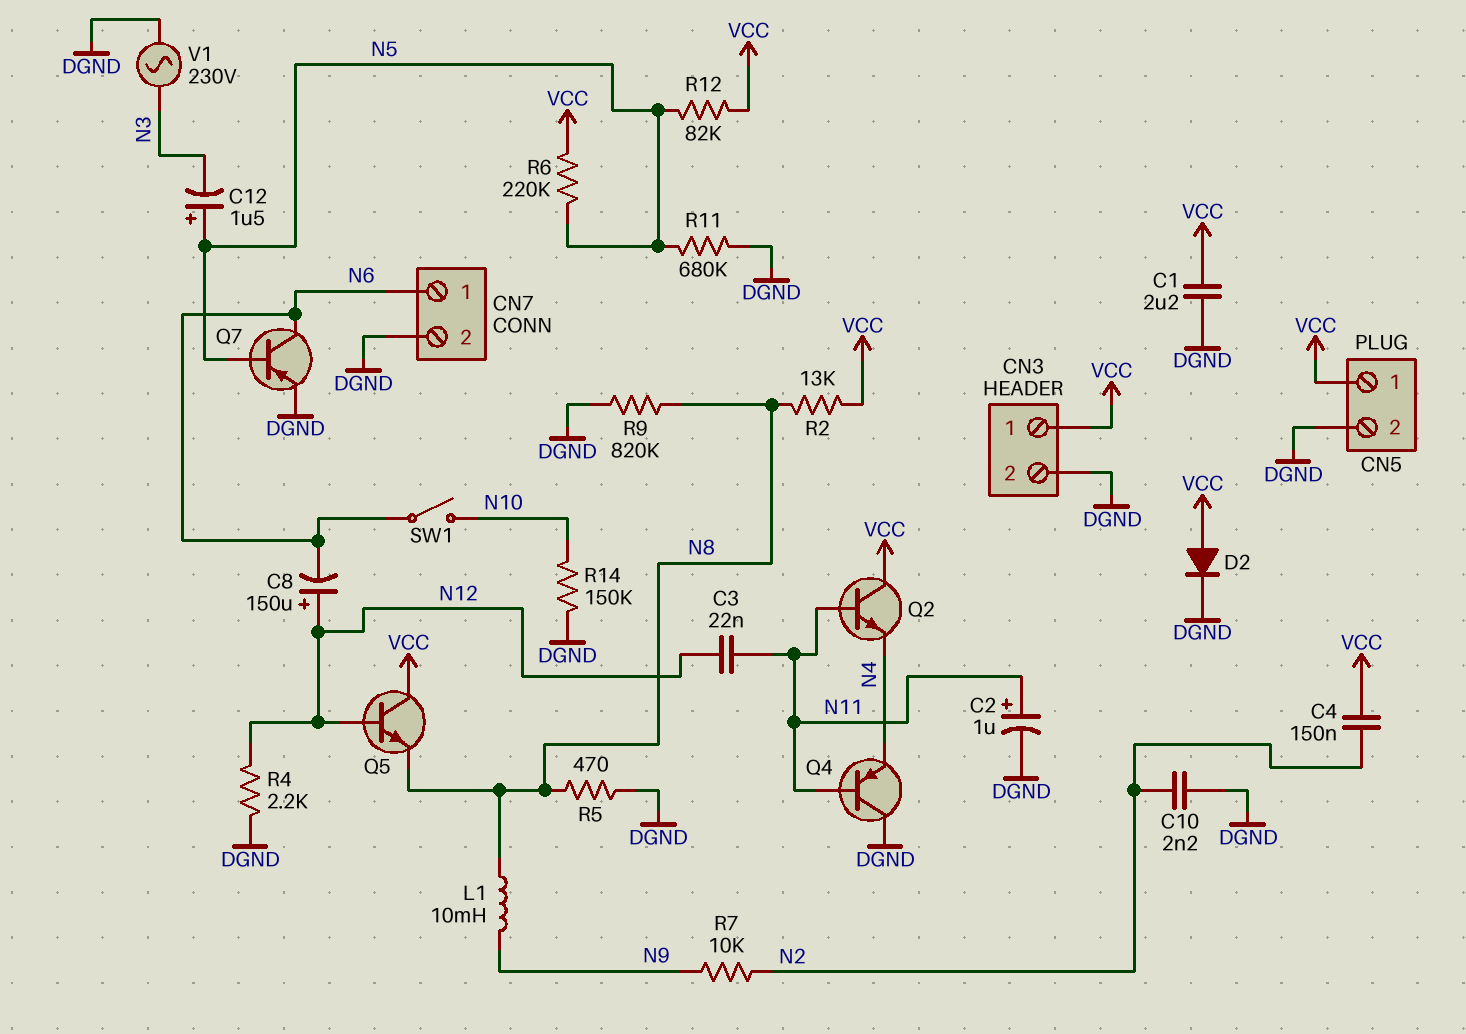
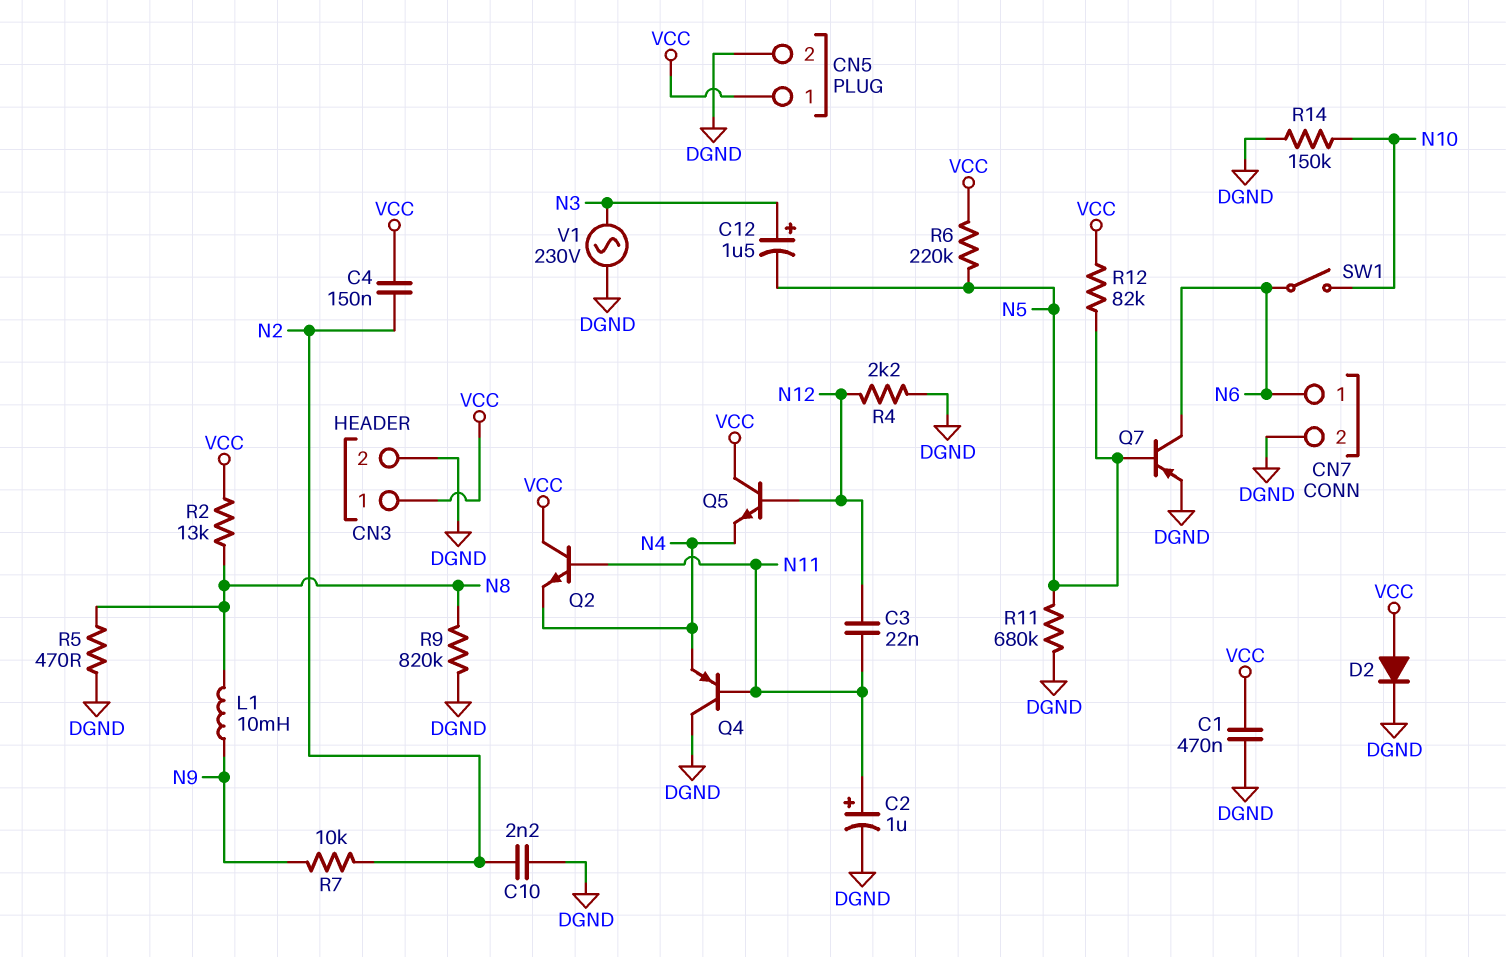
C1: 2.2uF (DGND, VCC) -> 470nF (DGND, VCC)
C8: 150uF (plus N12, minus N6) -> none
C12: 1.5uF (plus N5, minus N3) -> 1.5uF (plus N3, minus N5)
Q5: NPN (B N12, C VCC, E N8) -> NPN (B N12, C VCC, E N4)

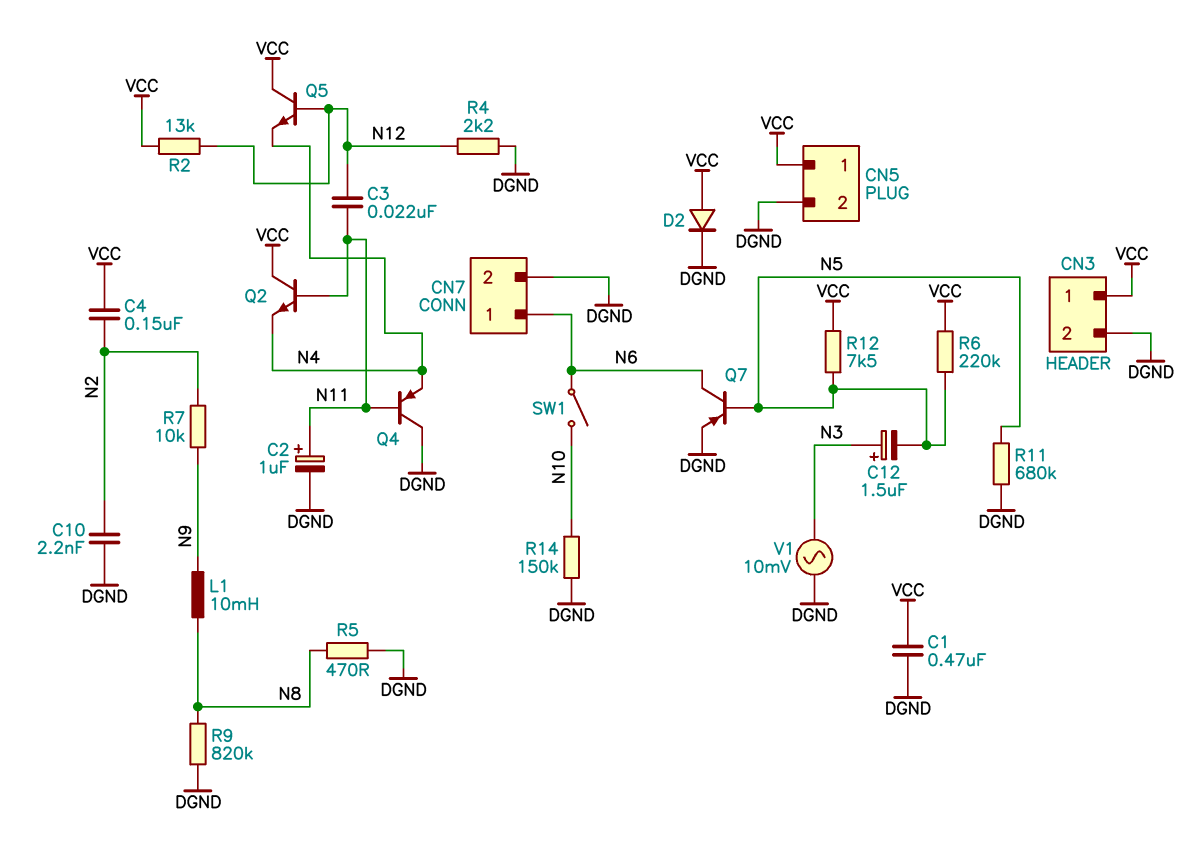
R2: 13k (N8, VCC) -> 13k (N12, VCC)
R12: 82k (N5, VCC) -> 7.5k (N5, VCC)
V1: AC 230V (DGND, N3) -> AC 10mV (DGND, N3)

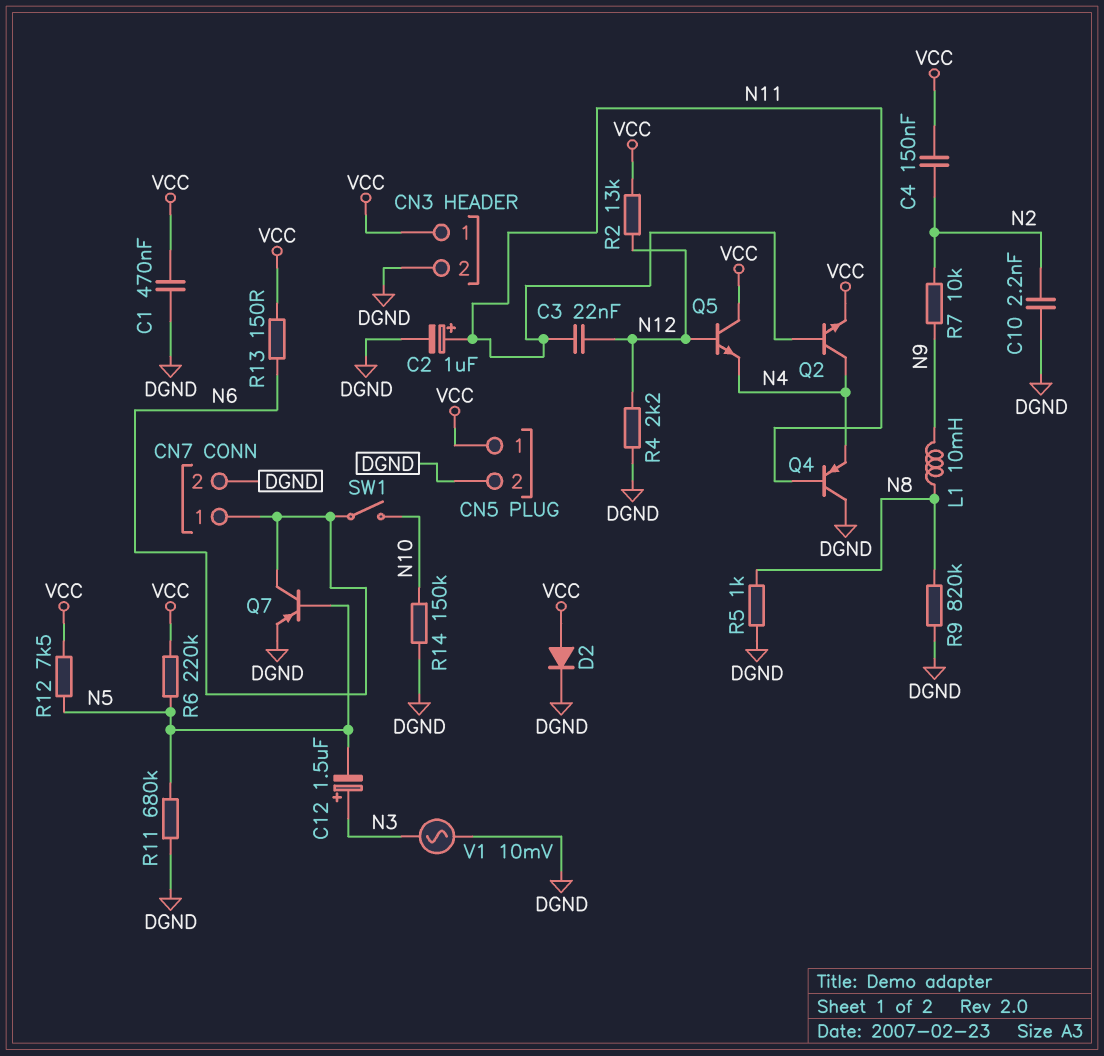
Q2: NPN (B N11, C VCC, E N4) -> NPN (B N11, C N4, E VCC)
R5: 470 (DGND, N8) -> 1k (DGND, N8)
R13: none -> 150 (N6, VCC)

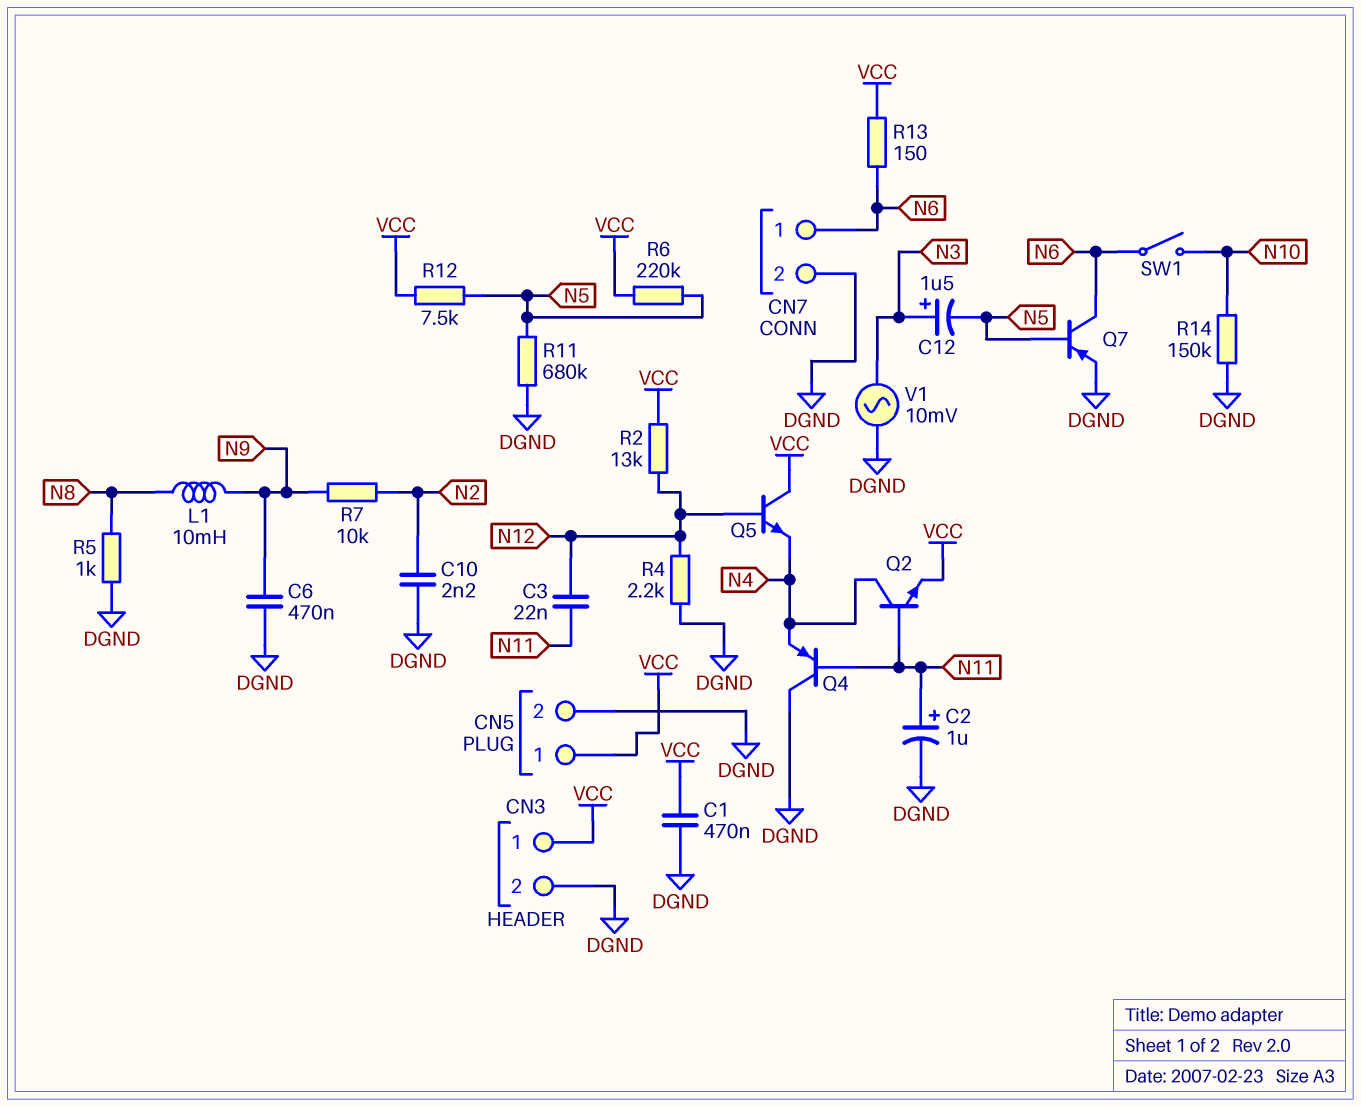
C4: 150nF (N2, VCC) -> none
C6: none -> 470nF (DGND, N9)
D2: diode (A VCC, K DGND) -> none
R9: 820k (DGND, N8) -> none

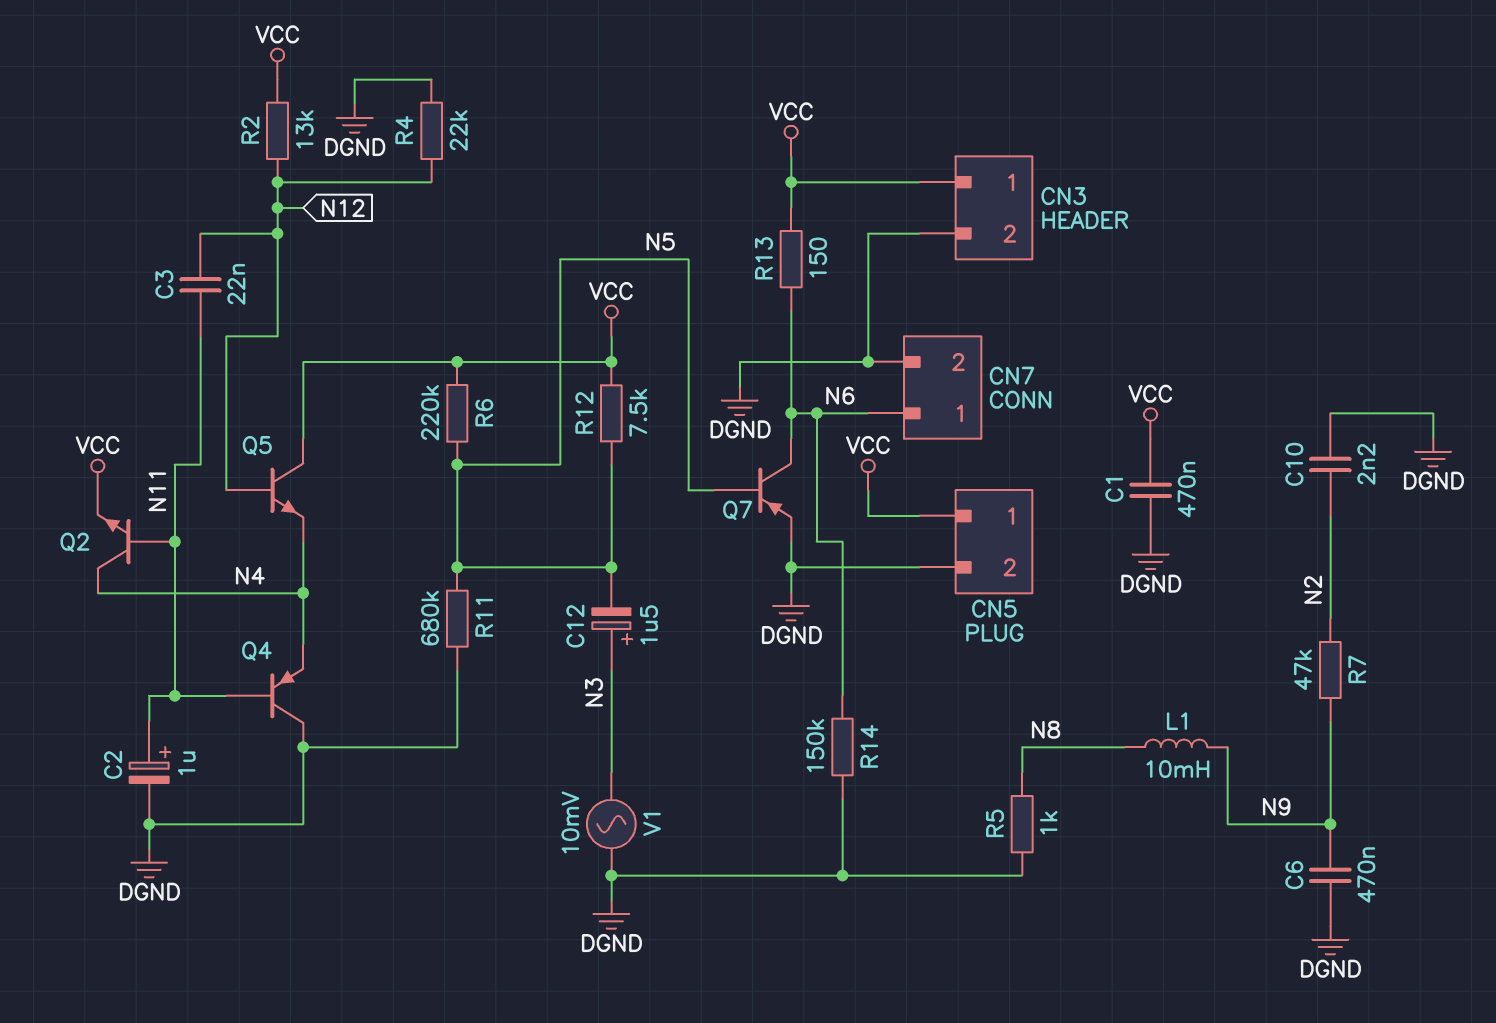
R4: 2.2k (DGND, N12) -> 22k (DGND, N12)
R7: 10k (N2, N9) -> 47k (N2, N9)
R14: 150k (DGND, N10) -> 150k (DGND, N6)
SW1: switch (N6, N10) -> none

